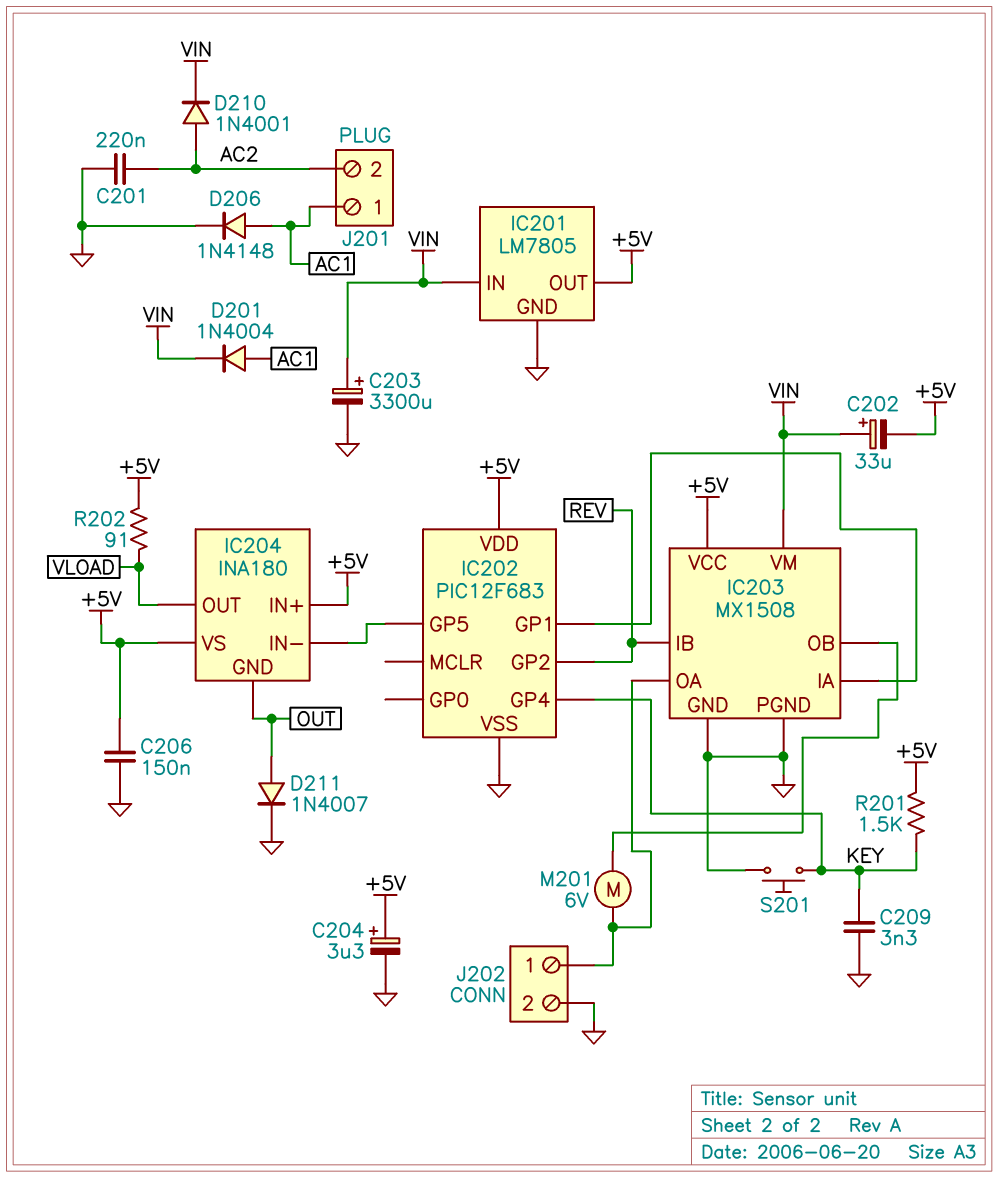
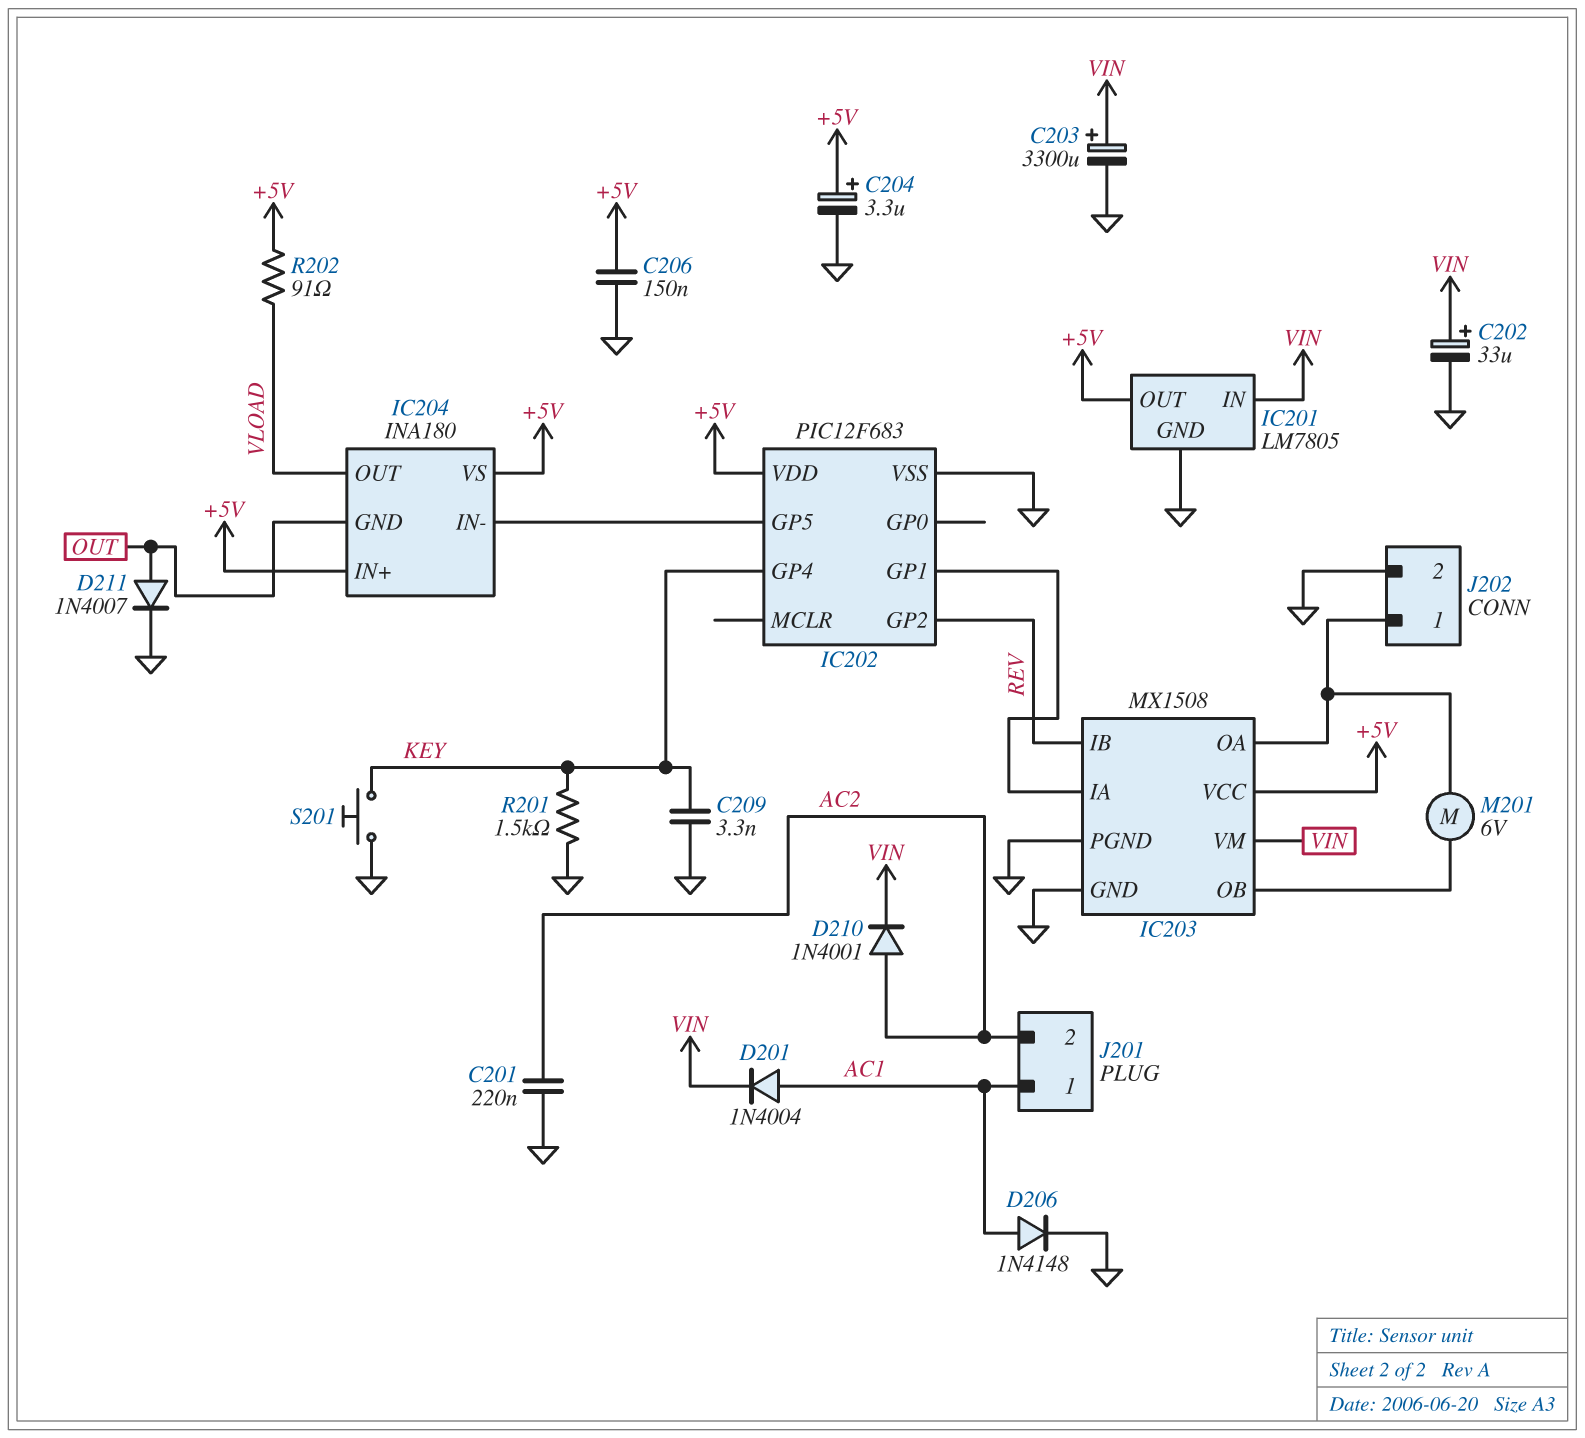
C202: 33uF (plus VIN, minus +5V) -> 33uF (plus VIN, minus GND)
R201: 1.5k (+5V, KEY) -> 1.5k (GND, KEY)

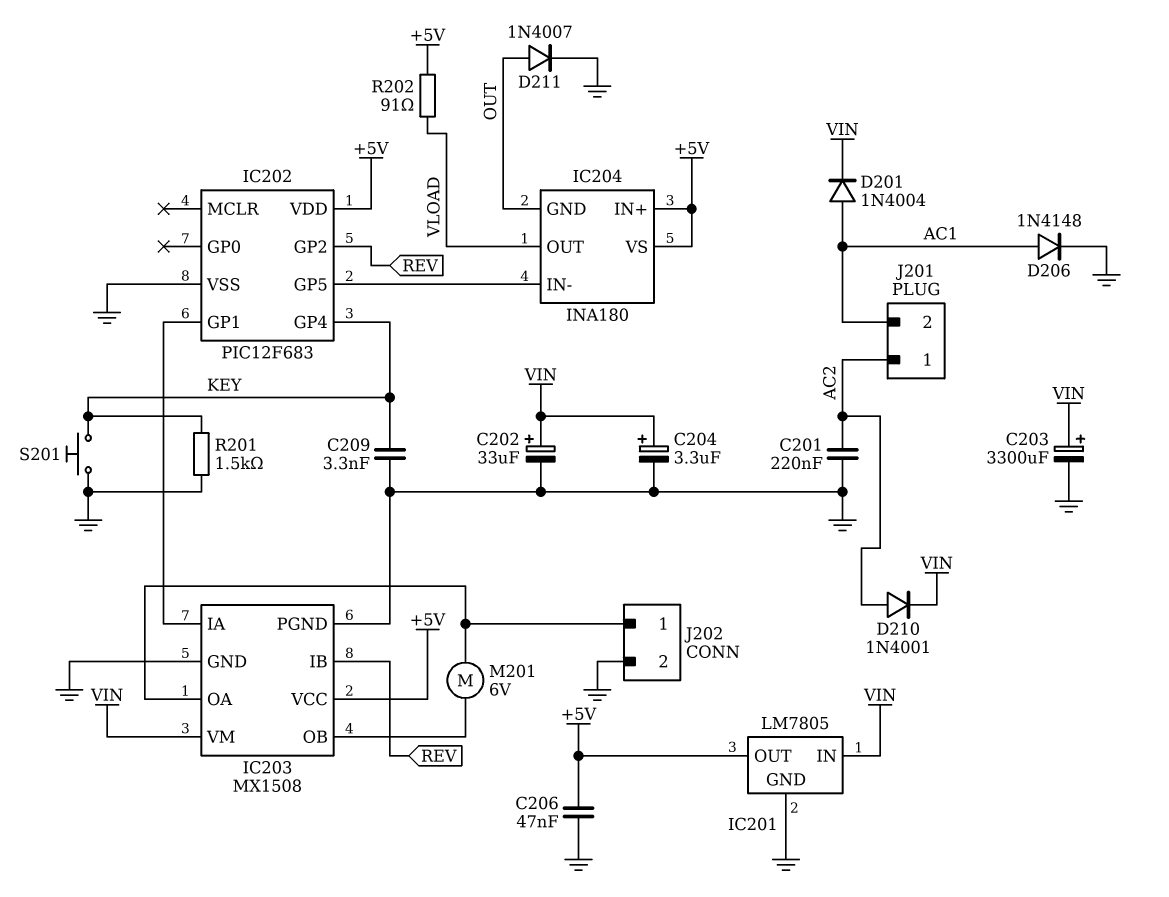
C204: 3.3uF (plus +5V, minus GND) -> 3.3uF (plus VIN, minus GND)
C206: 150nF (+5V, GND) -> 47nF (+5V, GND)
J201 pin 1: AC1 -> AC2
J201 pin 2: AC2 -> AC1

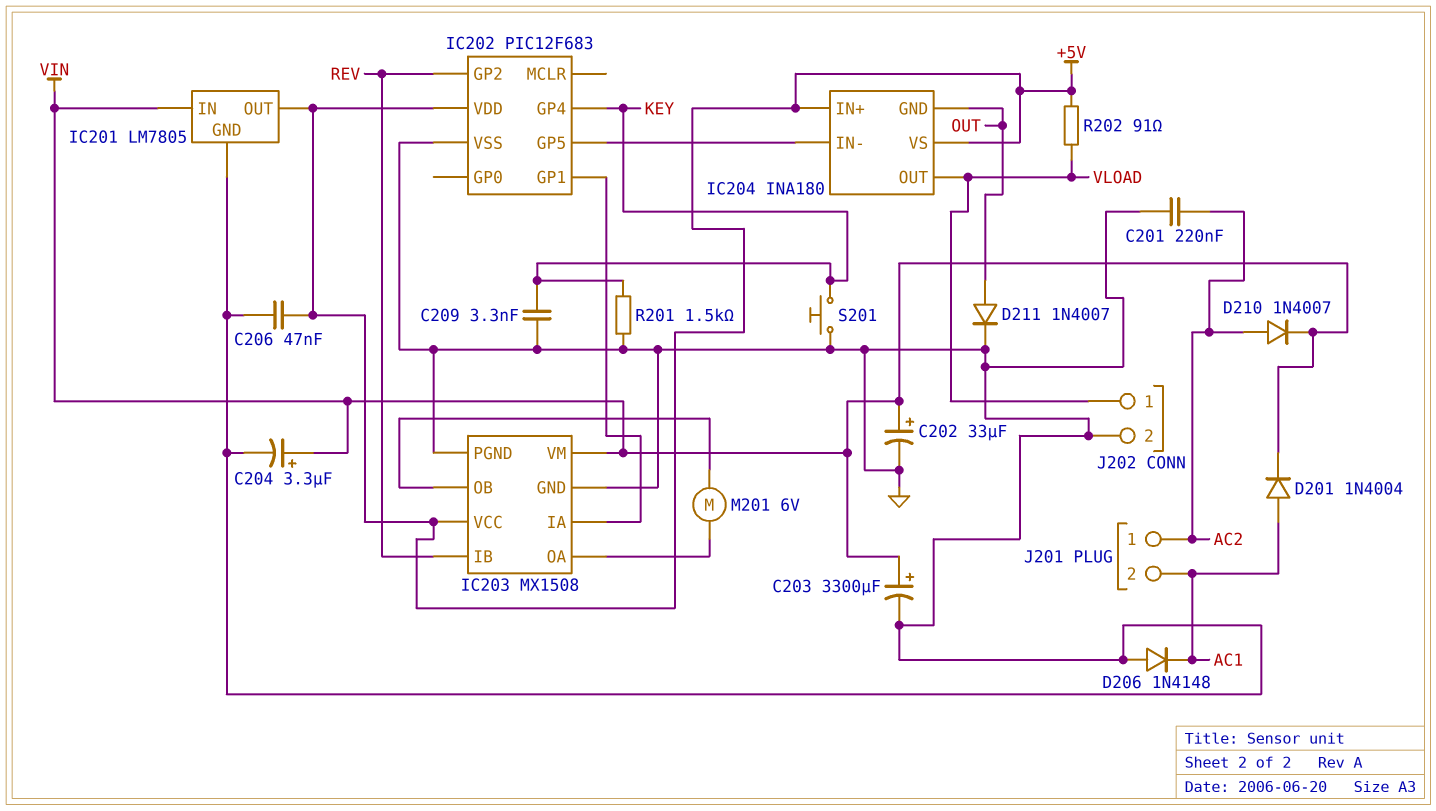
D206: diode 1N4148 (A AC1, K GND) -> diode 1N4148 (A GND, K AC1)
D210: diode 1N4001 (A AC2, K VIN) -> diode 1N4007 (A AC2, K VIN)
J202 pin 1: IC203/OA -> VLOAD

